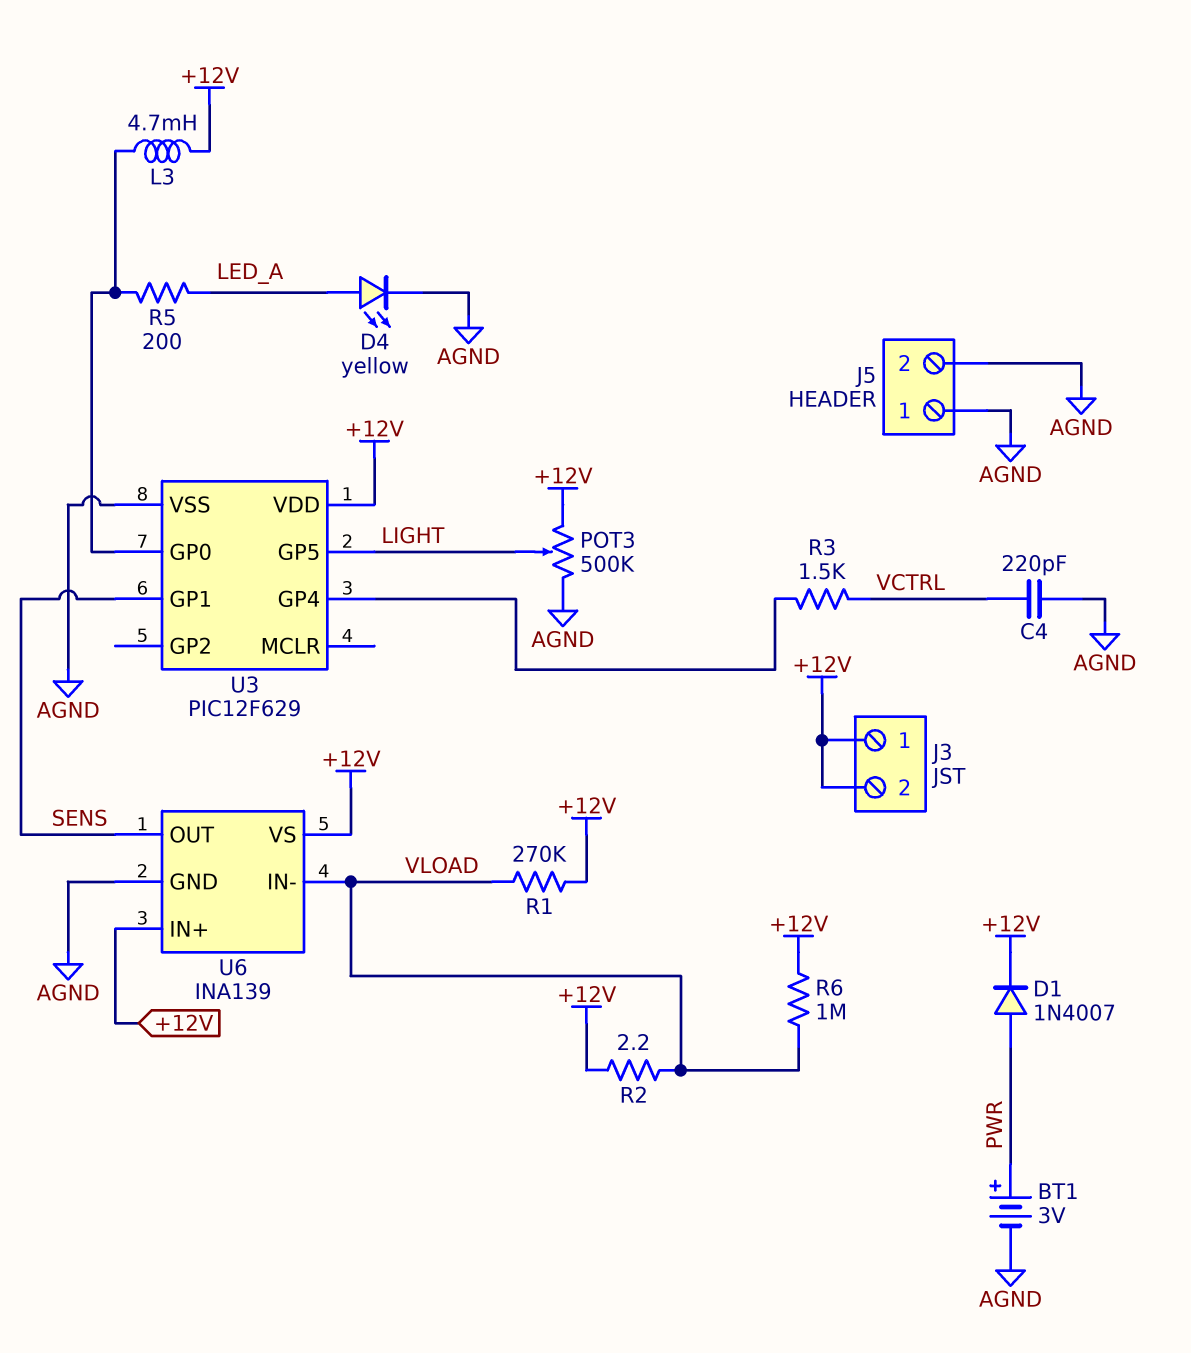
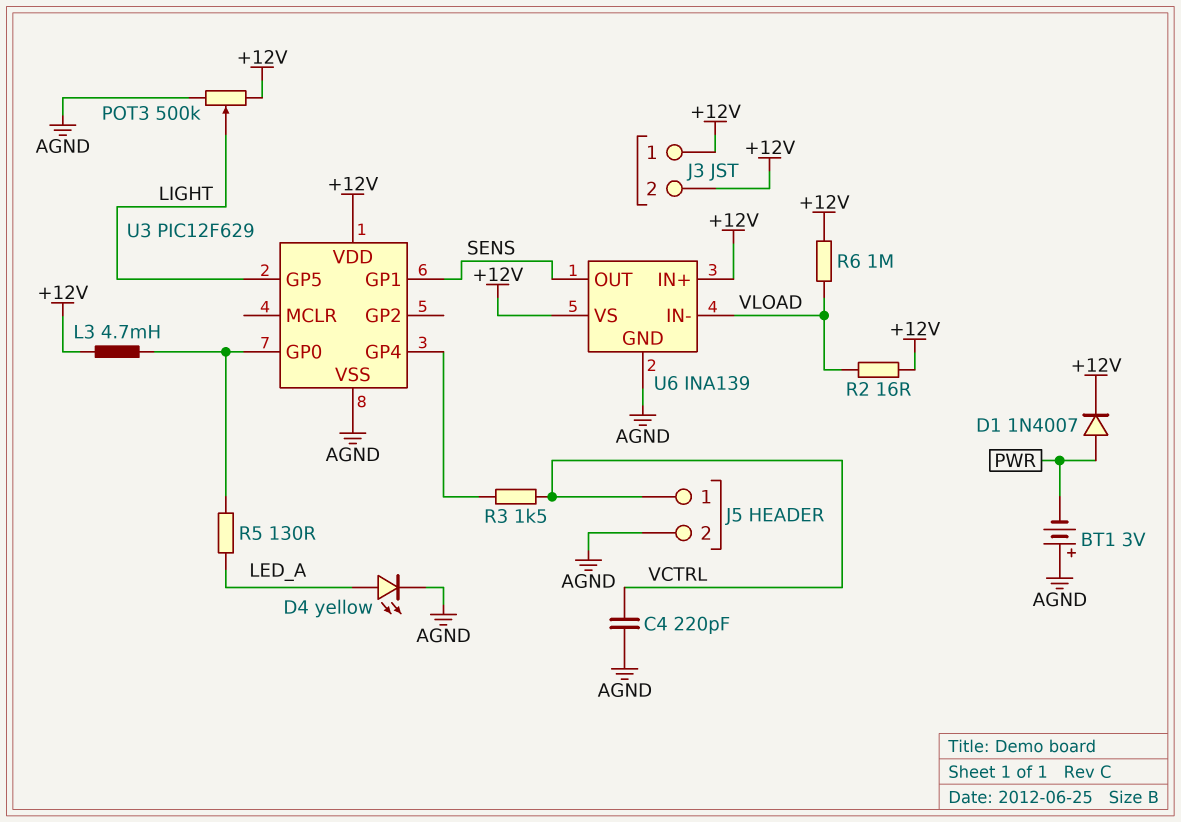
BT1: 3V (plus PWR, minus AGND) -> 3V (plus AGND, minus PWR)
J5 pin 1: AGND -> VCTRL
R1: 270k (+12V, VLOAD) -> none
R2: 2.2 (+12V, VLOAD) -> 16 (+12V, VLOAD)
R5: 200 (LED_A, U3/GP0) -> 130 (LED_A, U3/GP0)

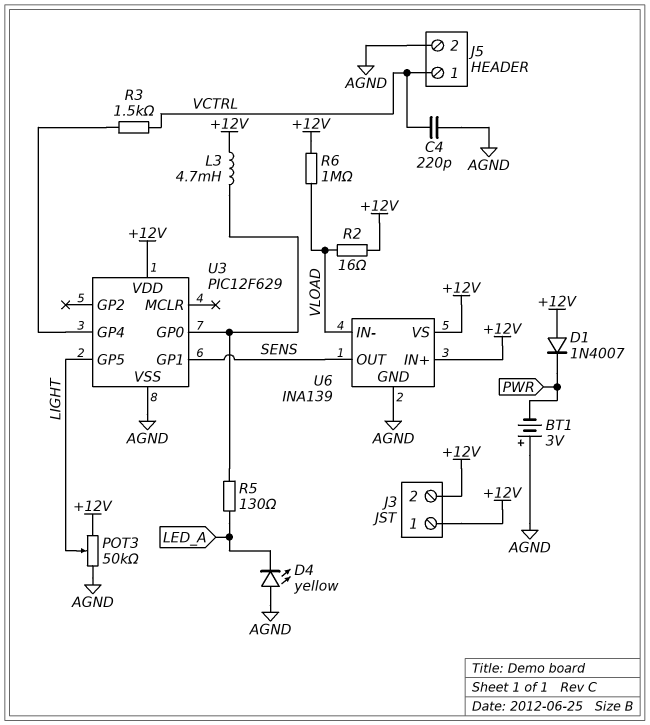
D1: diode 1N4007 (A PWR, K +12V) -> diode 1N4007 (A +12V, K PWR)
D4: LED yellow (A LED_A, K AGND) -> LED yellow (A AGND, K LED_A)
POT3: 500k (+12V, AGND, wiper LIGHT) -> 50k (+12V, AGND, wiper LIGHT)

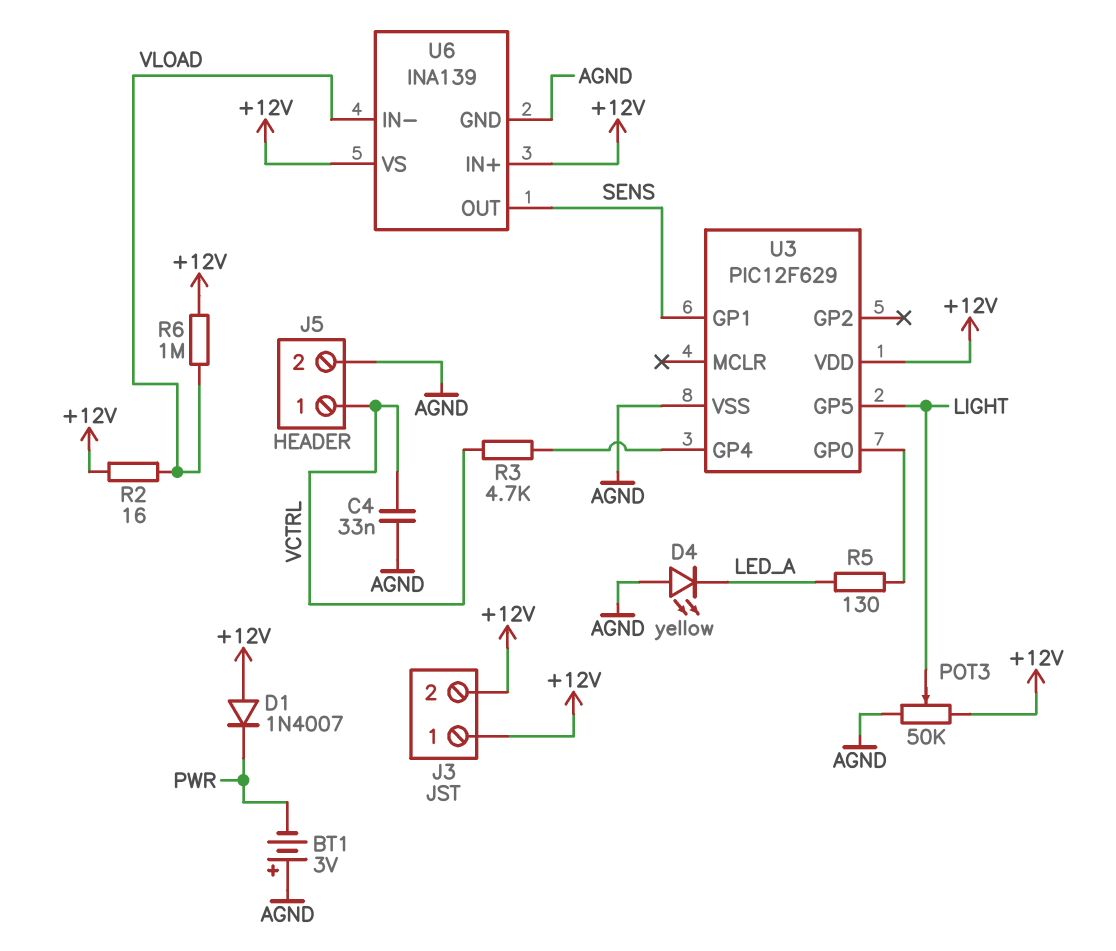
C4: 220pF (AGND, VCTRL) -> 33nF (AGND, VCTRL)
L3: 4.7mH (+12V, U3/GP0) -> none
R3: 1.5k (U3/GP4, VCTRL) -> 4.7k (U3/GP4, VCTRL)

